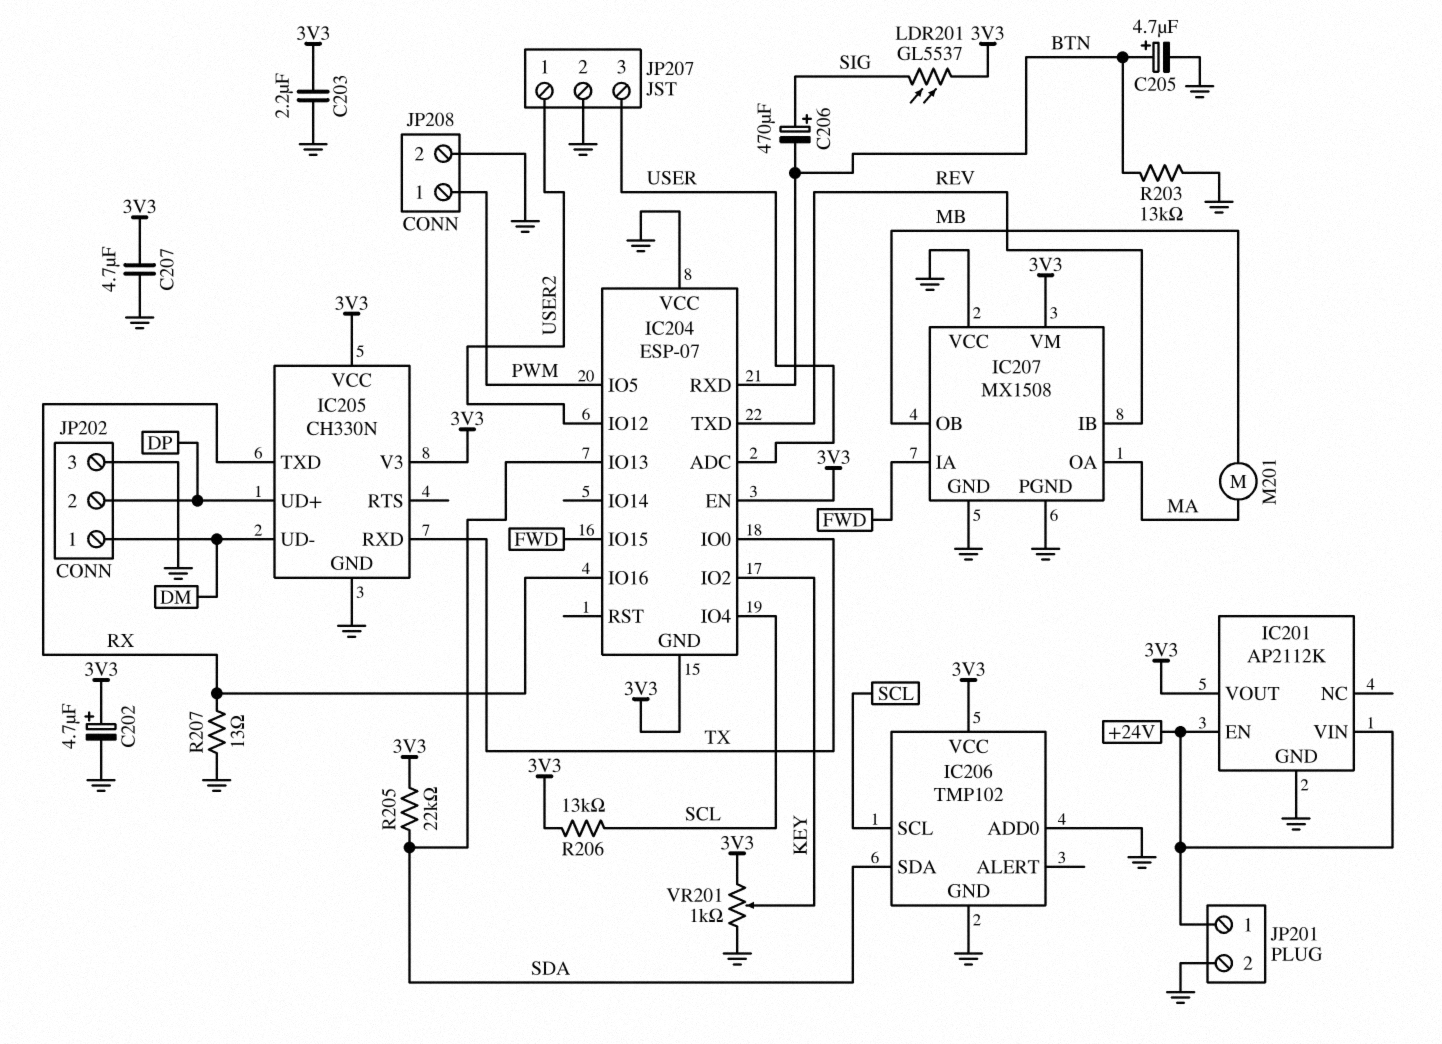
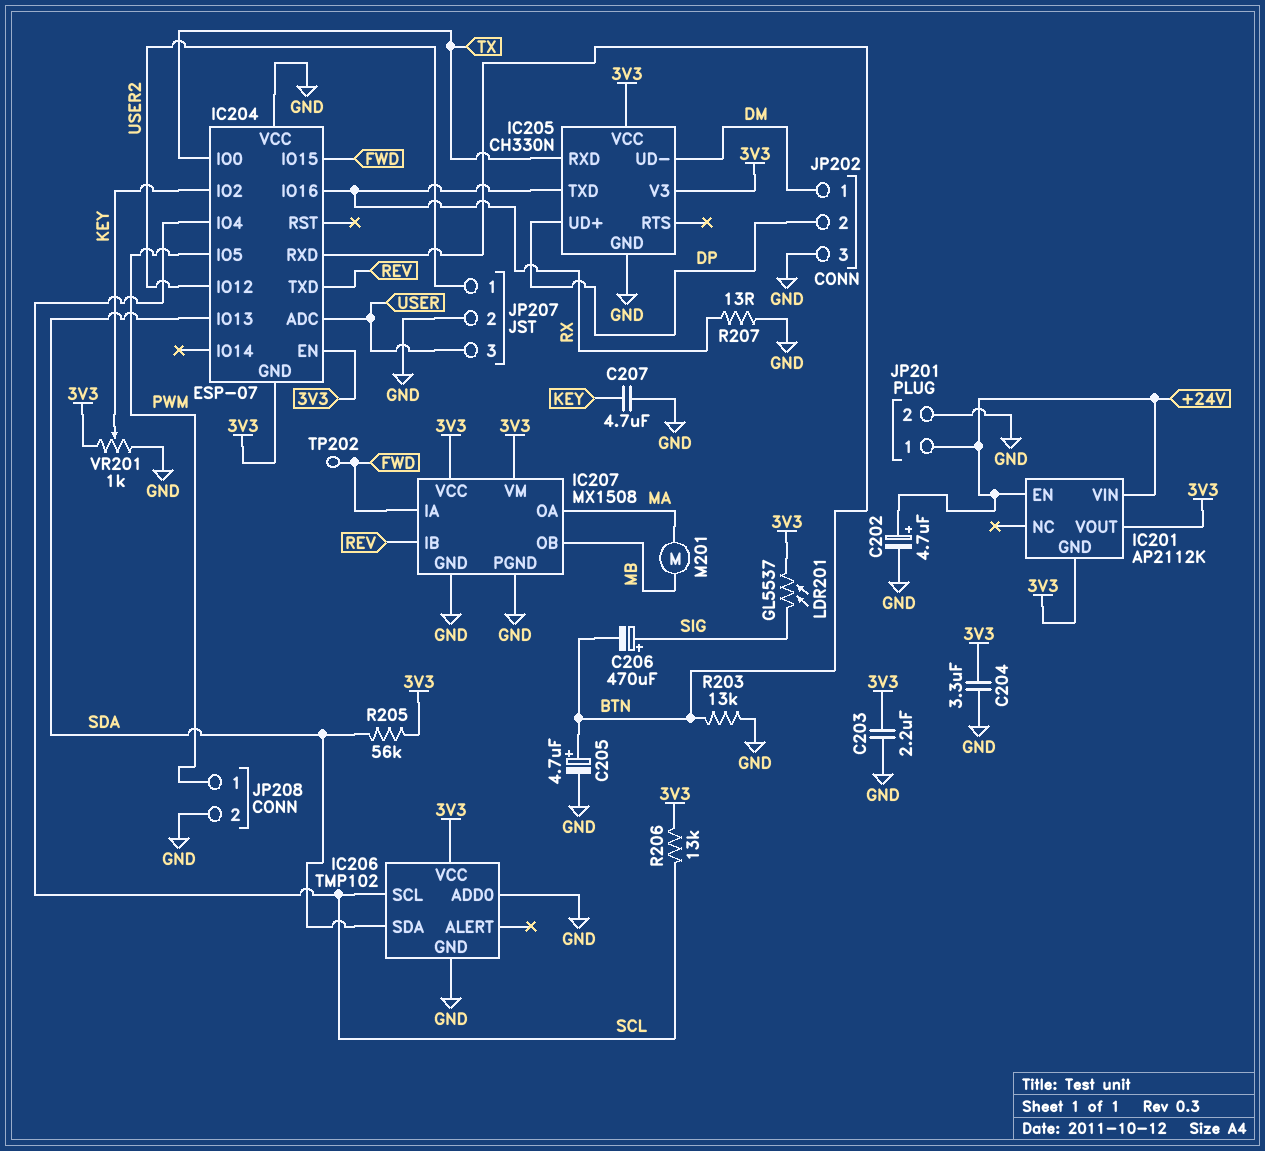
C202: 4.7uF (plus 3V3, minus GND) -> 4.7uF (plus +24V, minus GND)
C204: none -> 3.3uF (3V3, GND)
C207: 4.7uF (3V3, GND) -> 4.7uF (GND, KEY)
IC201 pin GND: GND -> 3V3
IC207 pin VCC: GND -> 3V3
R205: 22k (3V3, SDA) -> 56k (3V3, SDA)
TP202: none -> test point (FWD)

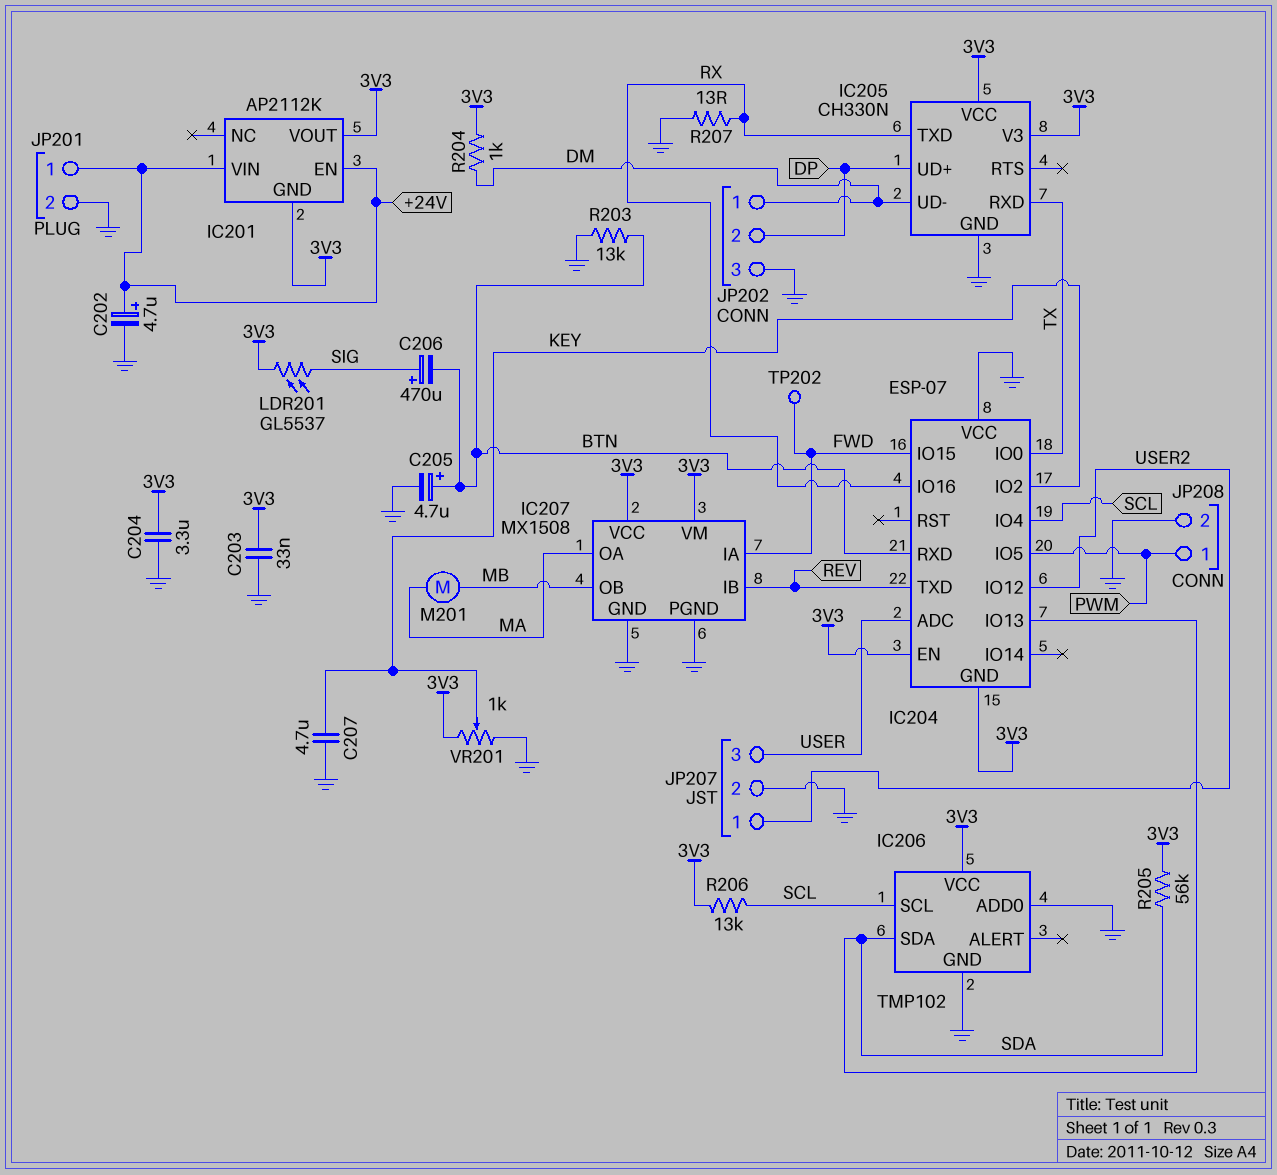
C203: 2.2uF (3V3, GND) -> 33nF (3V3, GND)
R204: none -> 1k (3V3, DM)

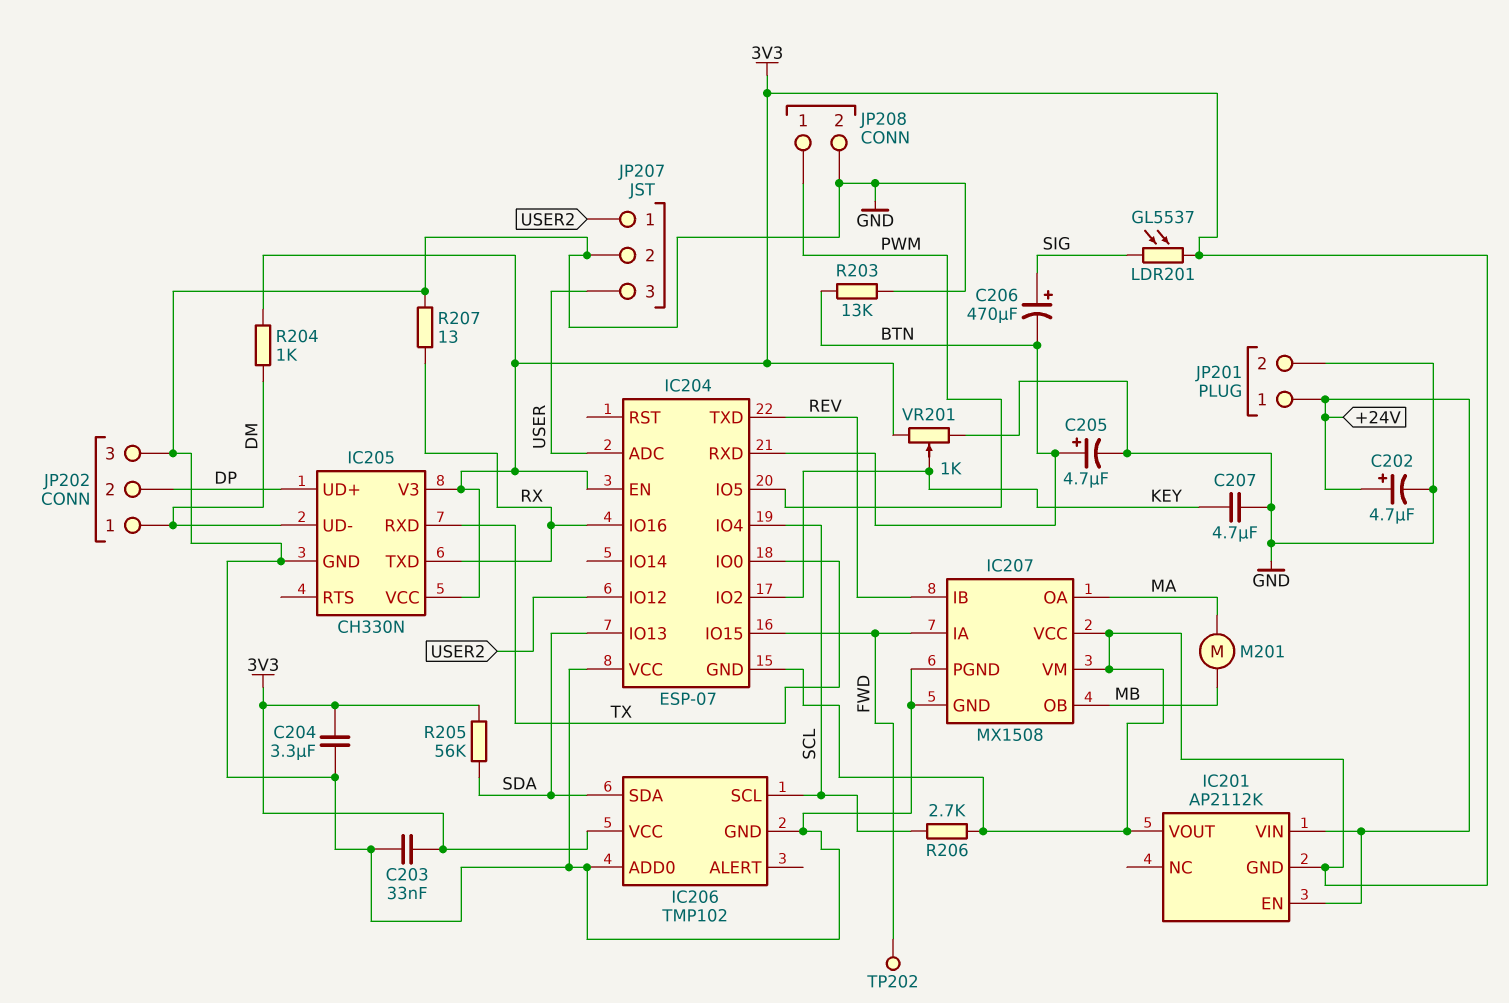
R206: 13k (3V3, SCL) -> 2.7k (3V3, SCL)

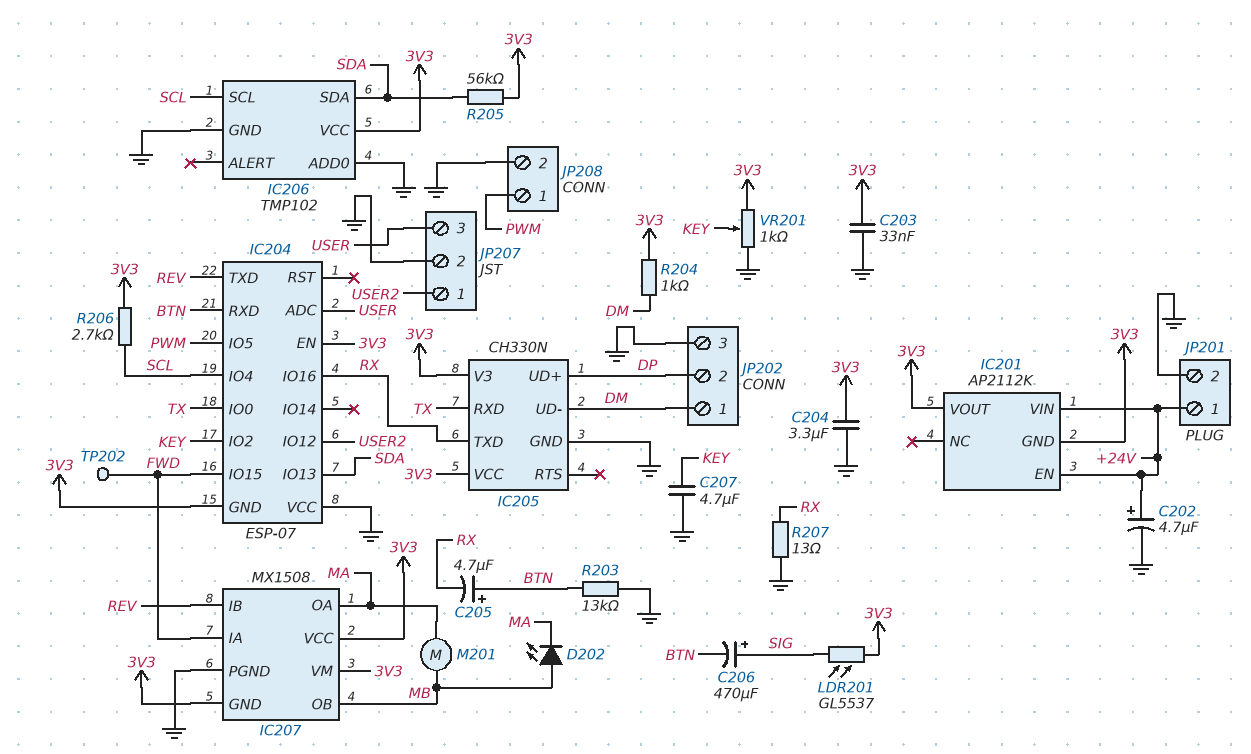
C205: 4.7uF (plus BTN, minus GND) -> 4.7uF (plus BTN, minus RX)
D202: none -> LED (A MB, K MA)
IC207 pin GND: GND -> 3V3

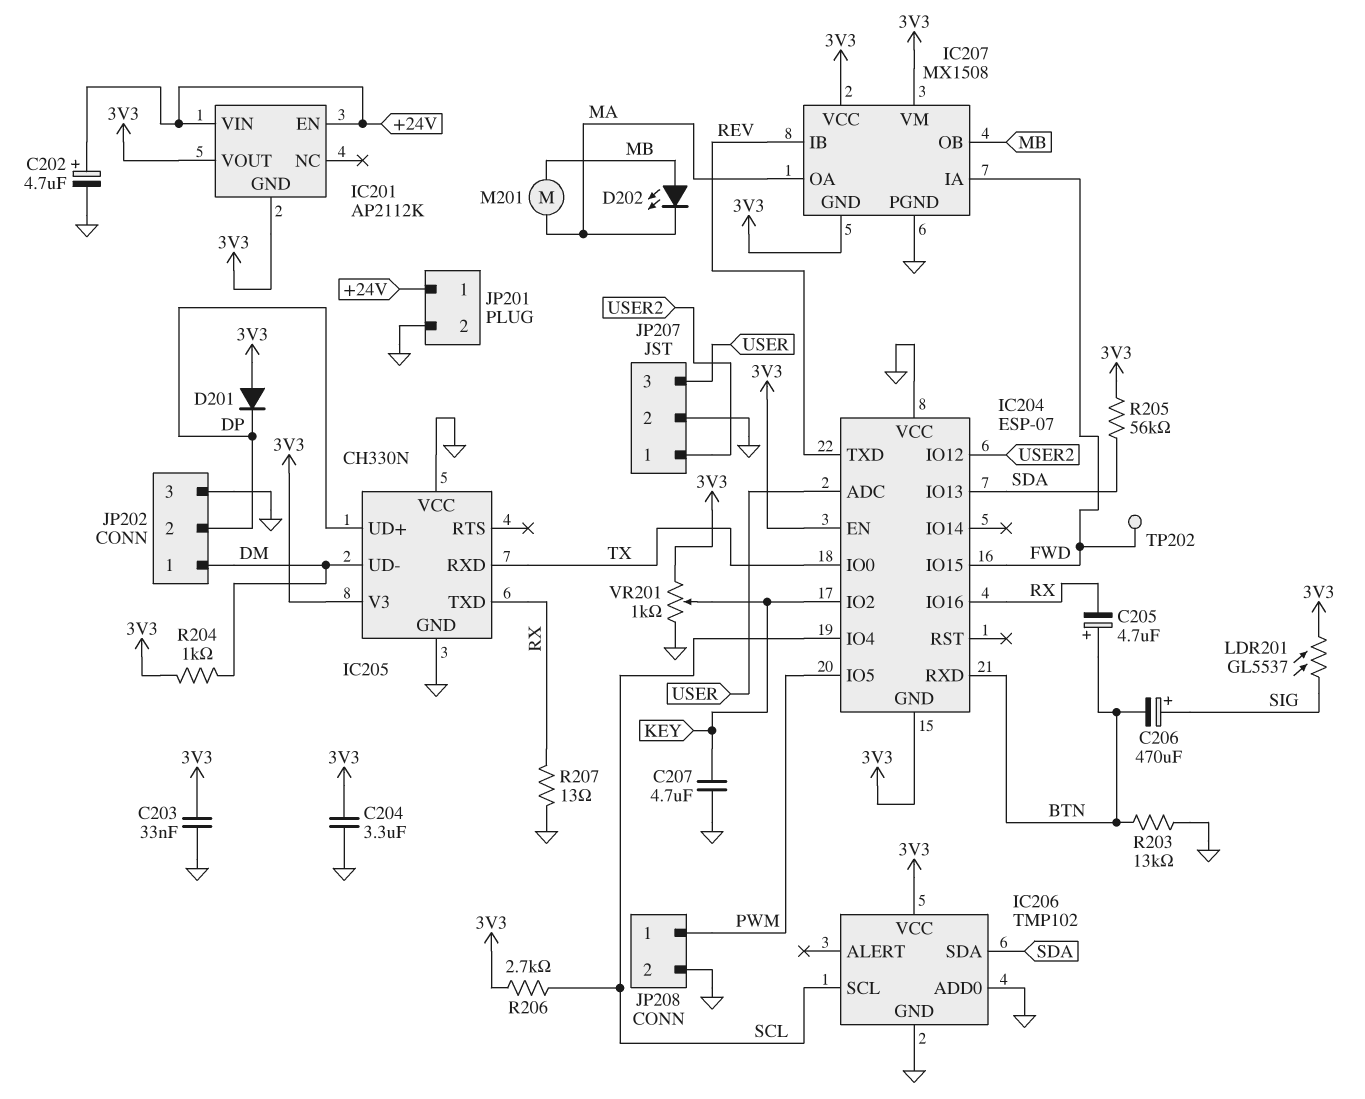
D201: none -> diode (A 3V3, K DP)
IC205 pin VCC: 3V3 -> GND

